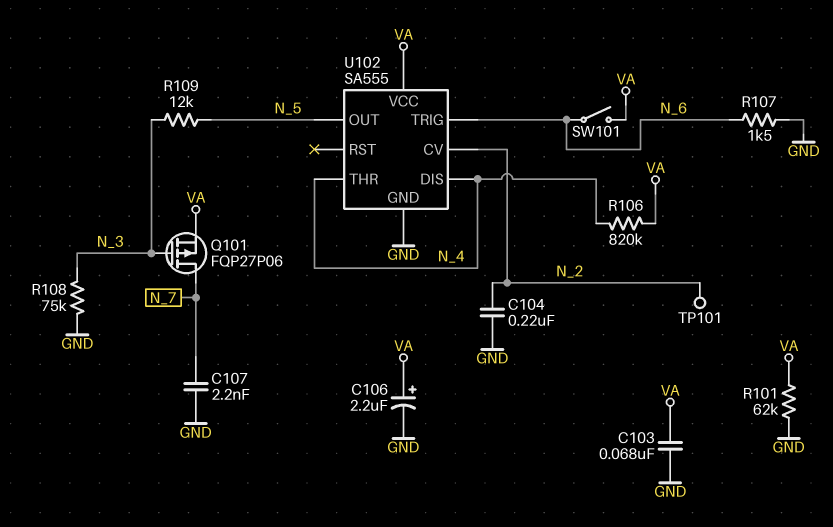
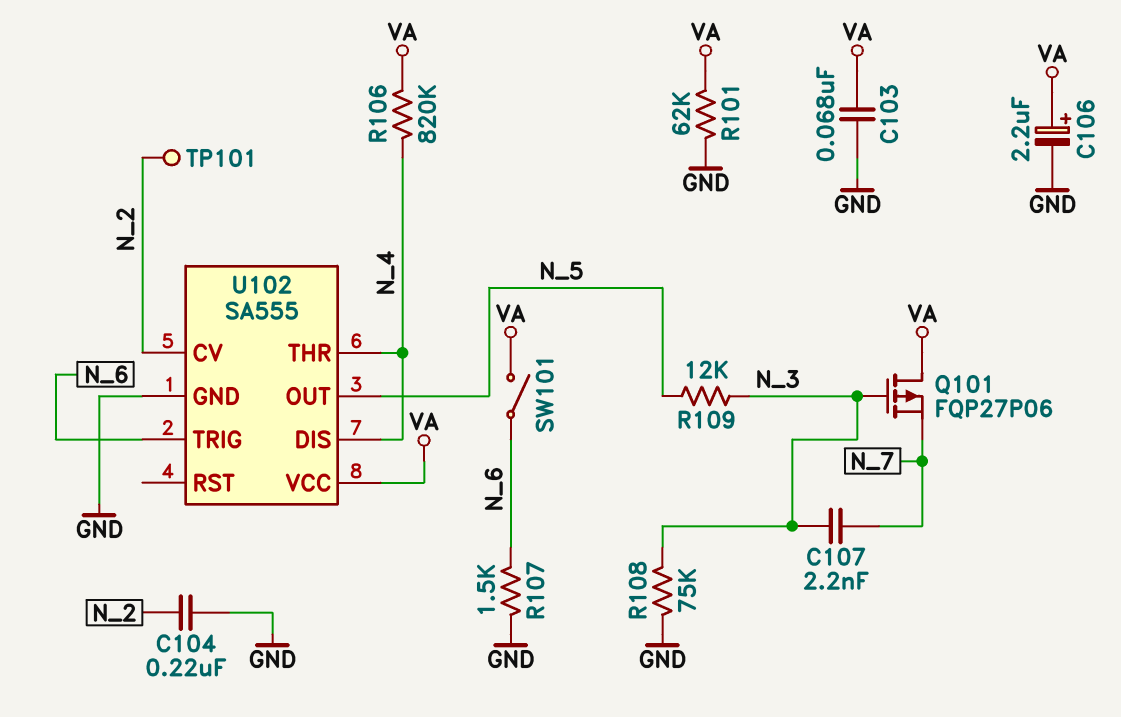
C107: 2.2nF (GND, N_7) -> 2.2nF (N_3, N_7)
Q101: PMOS FQP27P06 (G N_3, D N_7, S VA) -> PMOS FQP27P06 (G N_3, D VA, S N_7)

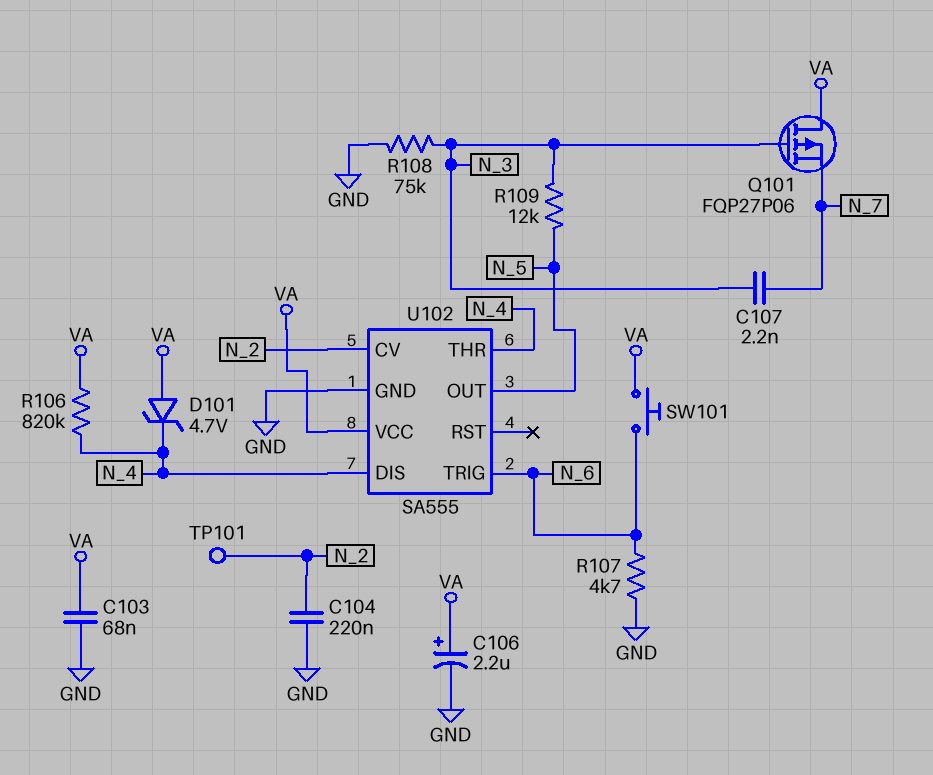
D101: none -> zener 4.7V (A VA, K N_4)
R101: 62k (GND, VA) -> none
R107: 1.5k (GND, N_6) -> 4.7k (GND, N_6)
SW101: switch (N_6, VA) -> button (N_6, VA)

